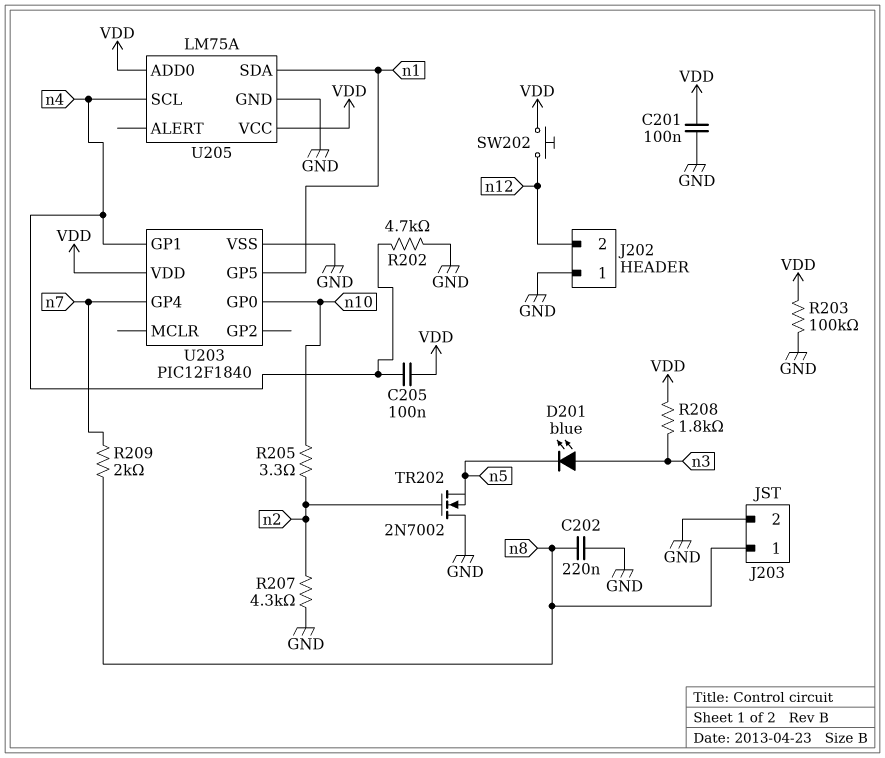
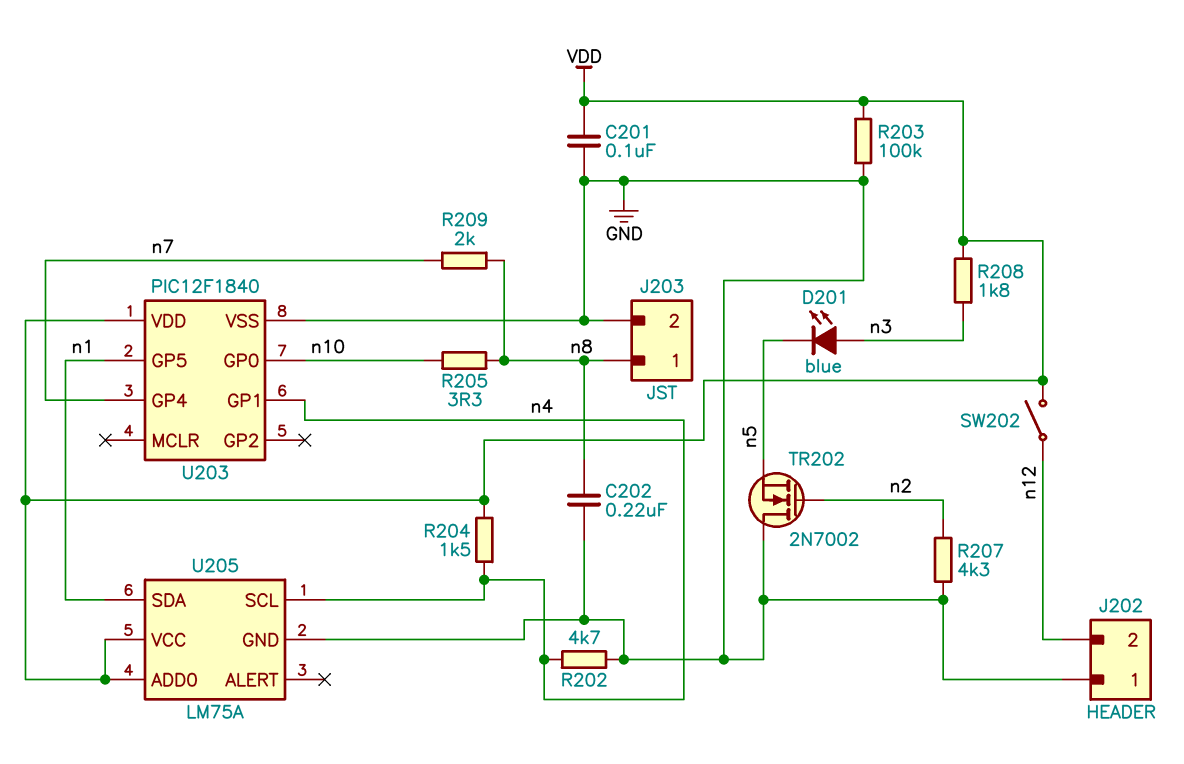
C205: 100nF (VDD, n4) -> none
R204: none -> 1.5k (VDD, n4)
R205: 3.3 (n2, n10) -> 3.3 (n8, n10)
SW202: button (VDD, n12) -> switch (VDD, n12)

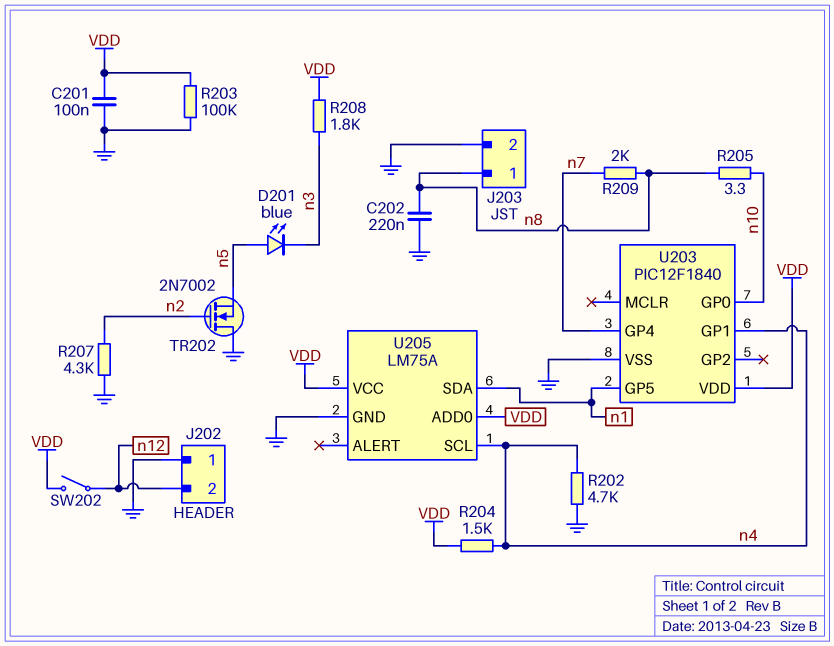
D201: LED blue (A n3, K n5) -> LED blue (A n5, K n3)

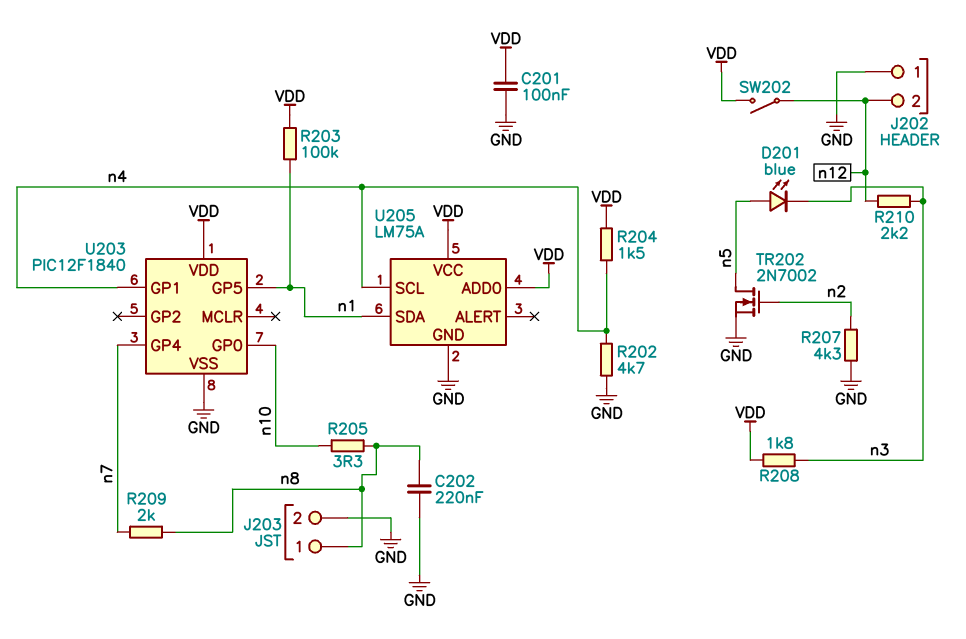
R203: 100k (GND, VDD) -> 100k (VDD, n1)
R210: none -> 2.2k (n3, n12)
TR202: NMOS 2N7002 (G n2, D GND, S n5) -> NMOS 2N7002 (G n2, D n5, S GND)

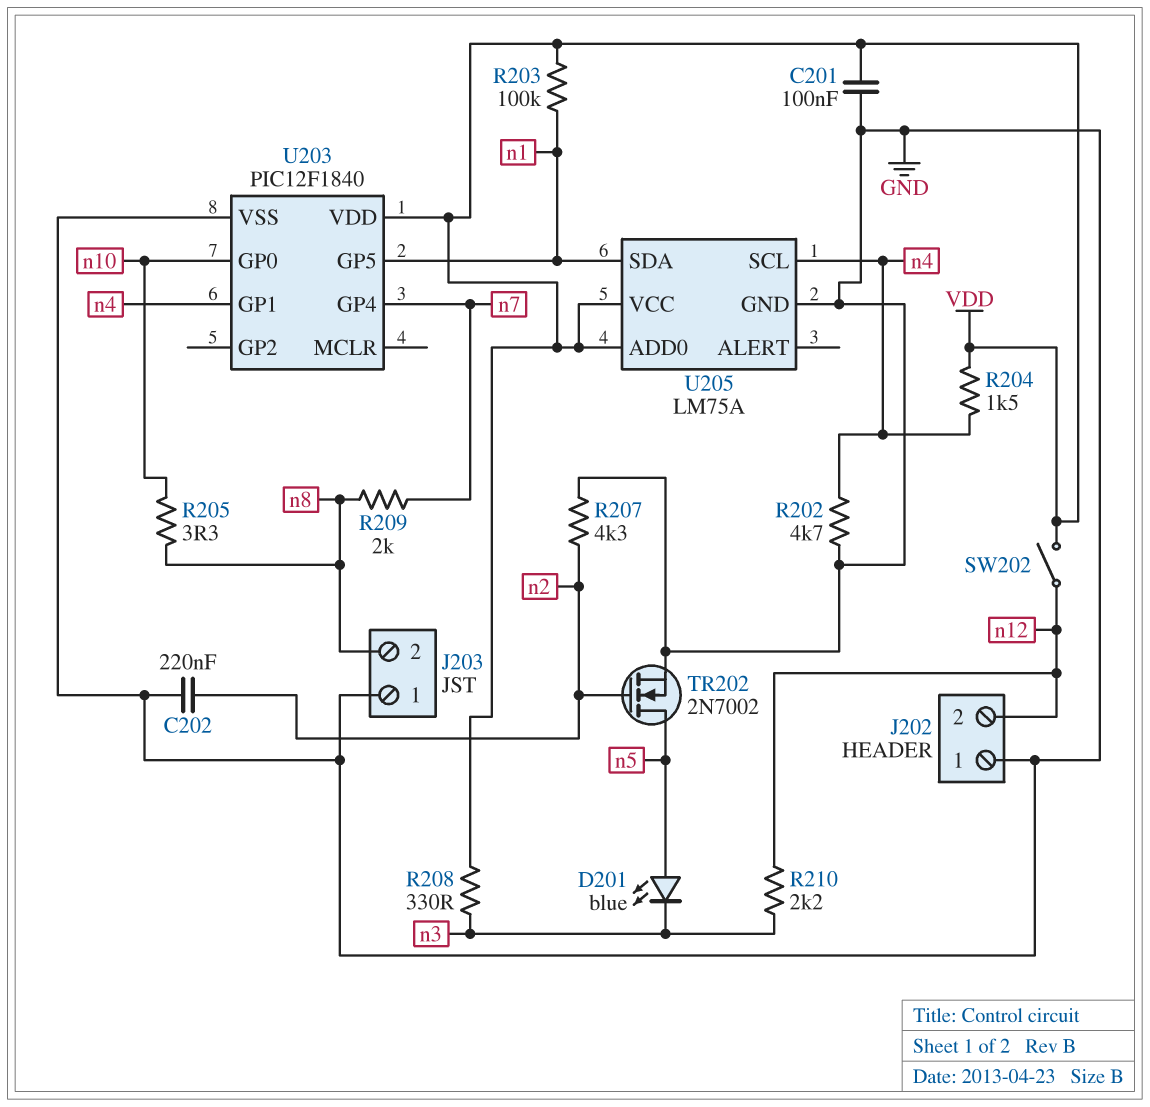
C202: 220nF (GND, n8) -> 220nF (GND, n2)
J203 pin 1: n8 -> GND
J203 pin 2: GND -> n8
R208: 1.8k (VDD, n3) -> 330 (VDD, n3)

